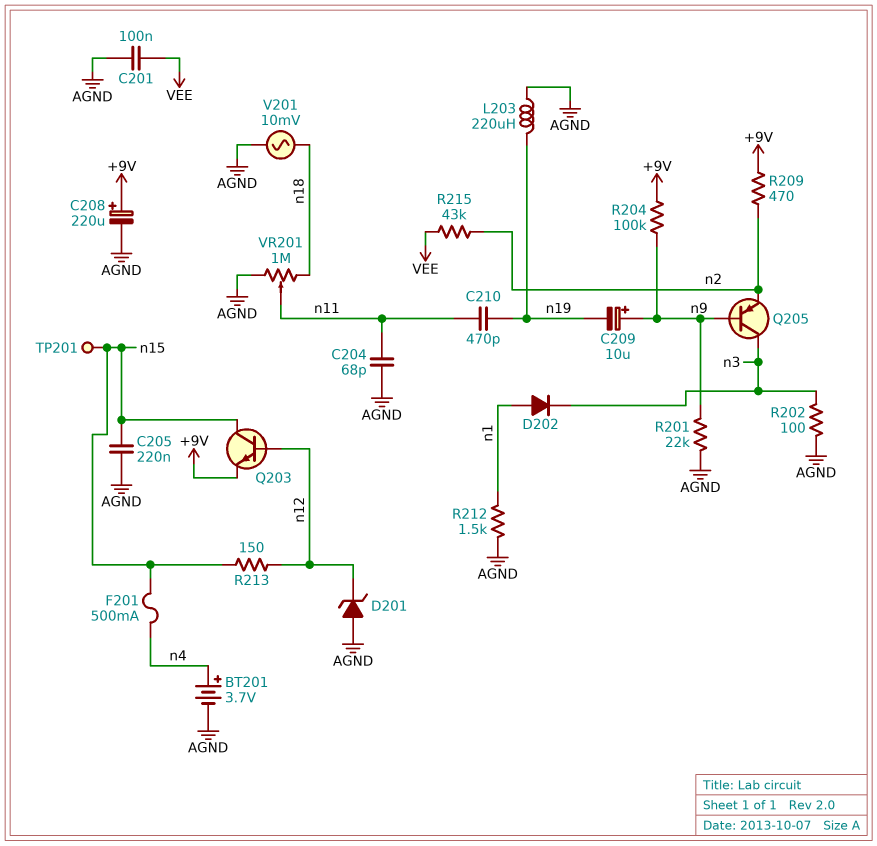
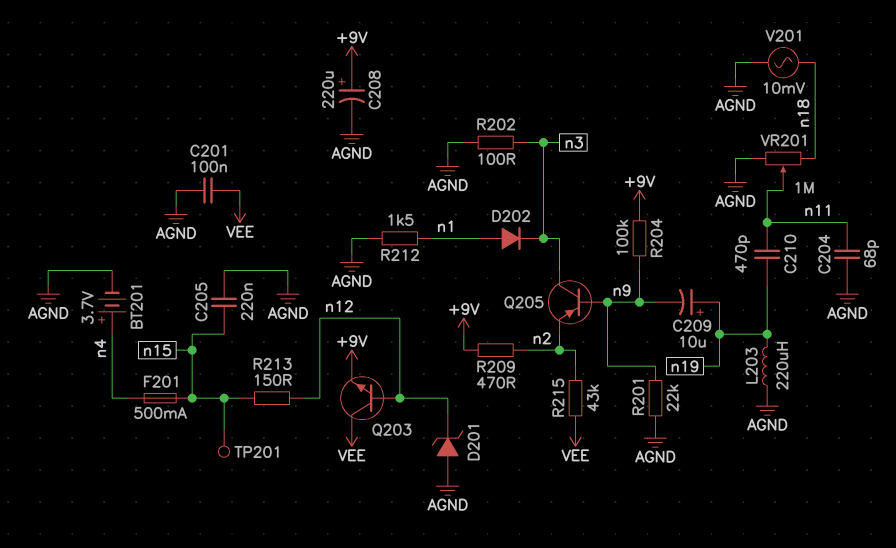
C209: 10uF (plus n9, minus n19) -> 10uF (plus n19, minus n9)
Q203: NPN (B n12, C n15, E +9V) -> NPN (B n12, C VEE, E +9V)

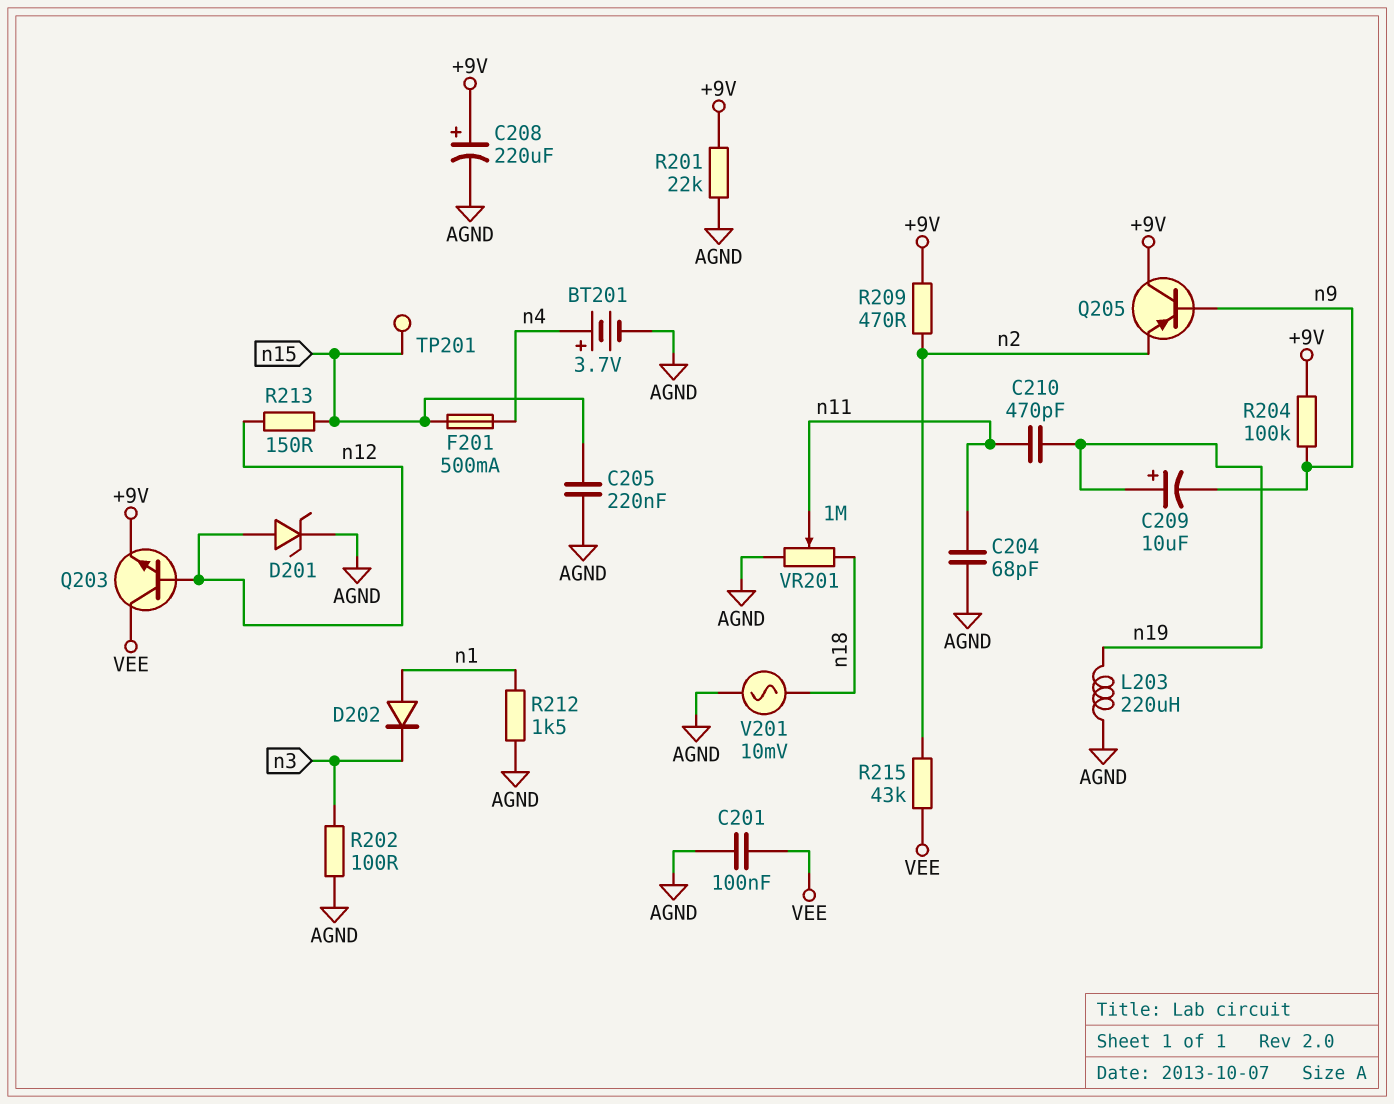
D201: zener (A AGND, K n12) -> zener (A n12, K AGND)
Q205: PNP (B n9, C n3, E n2) -> PNP (B n9, C +9V, E n2)
R201: 22k (AGND, n9) -> 22k (+9V, AGND)

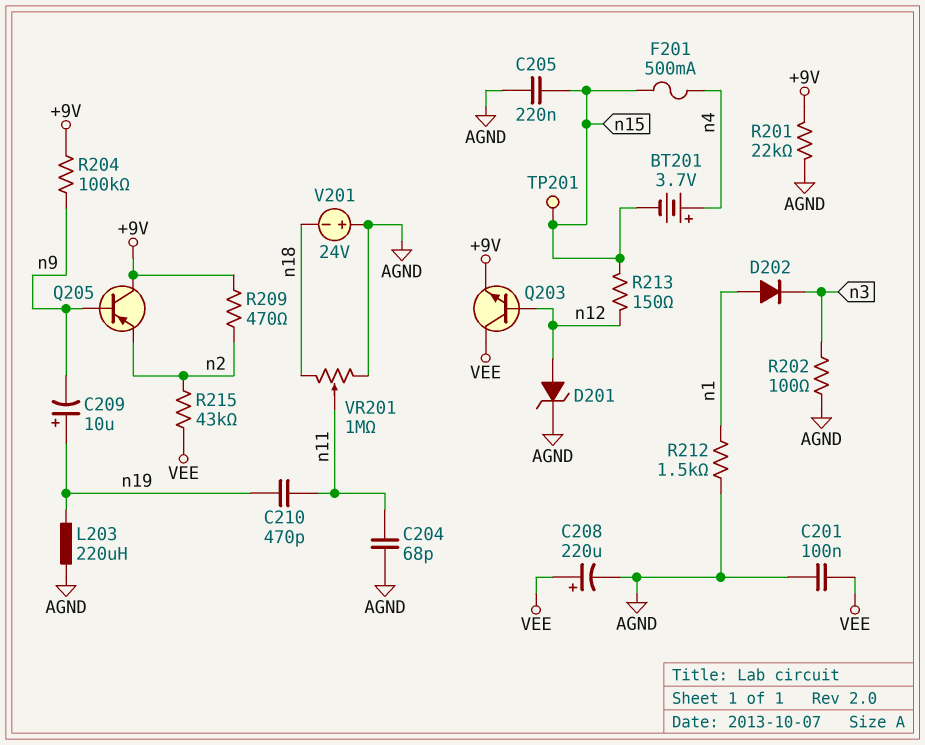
BT201: 3.7V (plus n4, minus AGND) -> 3.7V (plus n4, minus n15)
C208: 220uF (plus +9V, minus AGND) -> 220uF (plus VEE, minus AGND)
V201: AC 10mV (AGND, n18) -> 24V (plus AGND, minus n18)

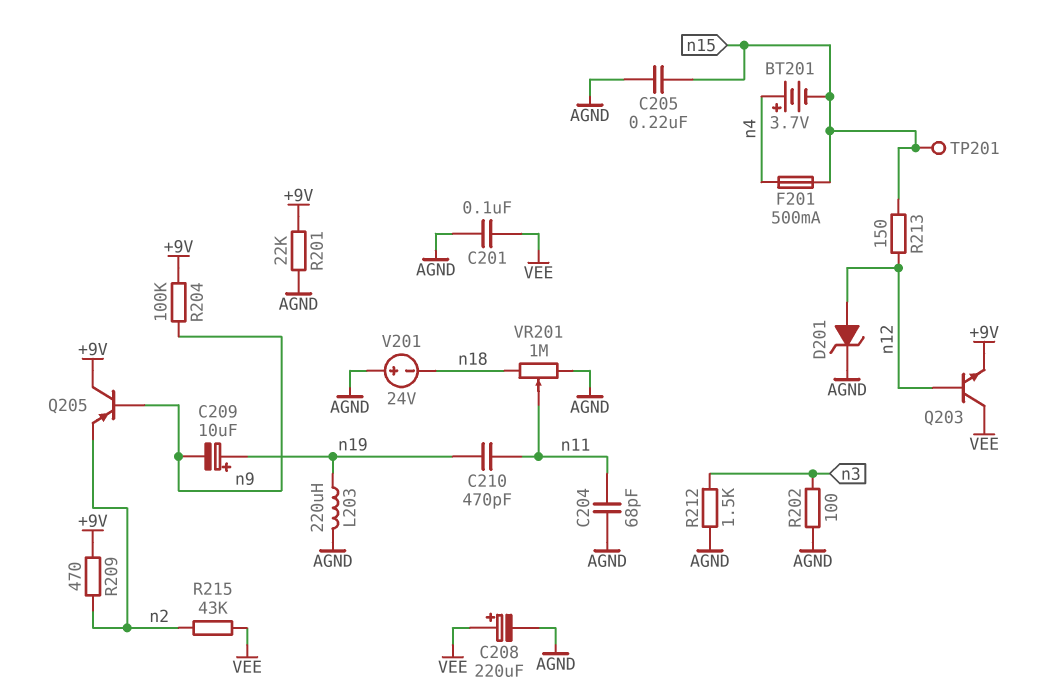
D202: diode (A n1, K n3) -> none
R212: 1.5k (AGND, n1) -> 1.5k (AGND, n3)

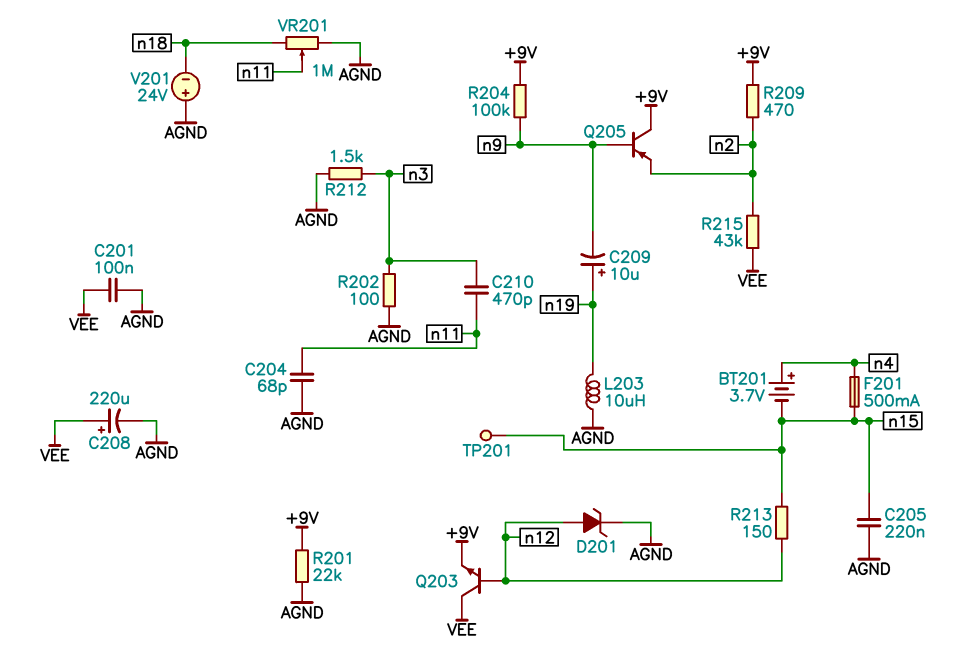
C210: 470pF (n11, n19) -> 470pF (n3, n11)
L203: 220uH (AGND, n19) -> 10uH (AGND, n19)

